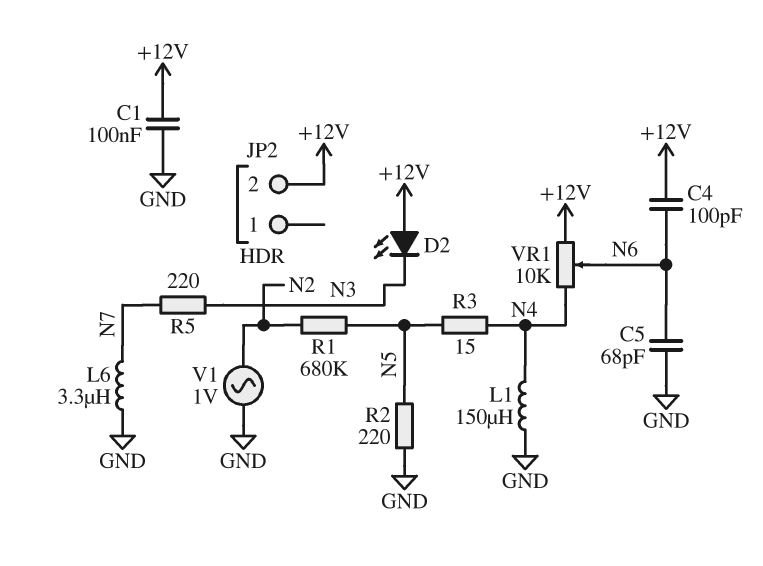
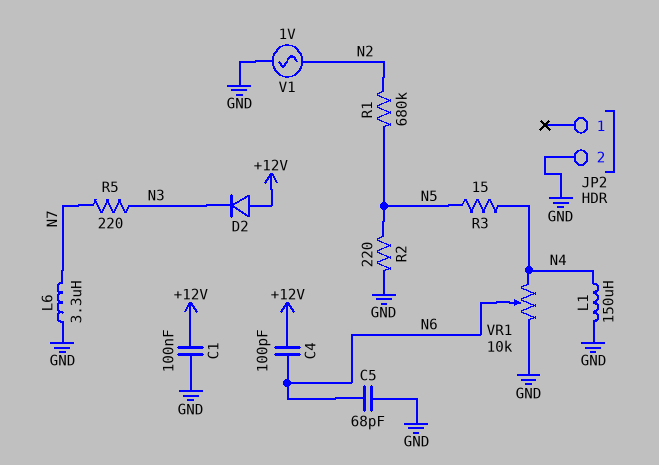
D2: LED (A +12V, K N3) -> diode (A +12V, K N3)
JP2 pin 2: +12V -> GND
VR1: 10k (+12V, N4, wiper N6) -> 10k (GND, N4, wiper N6)

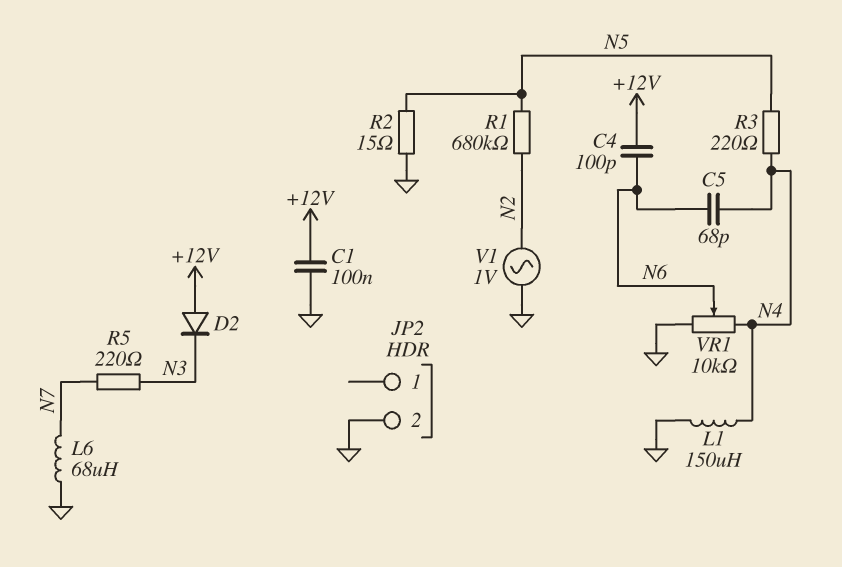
C5: 68pF (GND, N6) -> 68pF (N4, N6)
L6: 3.3uH (GND, N7) -> 68uH (GND, N7)
R2: 220 (GND, N5) -> 15 (GND, N5)
R3: 15 (N4, N5) -> 220 (N4, N5)

